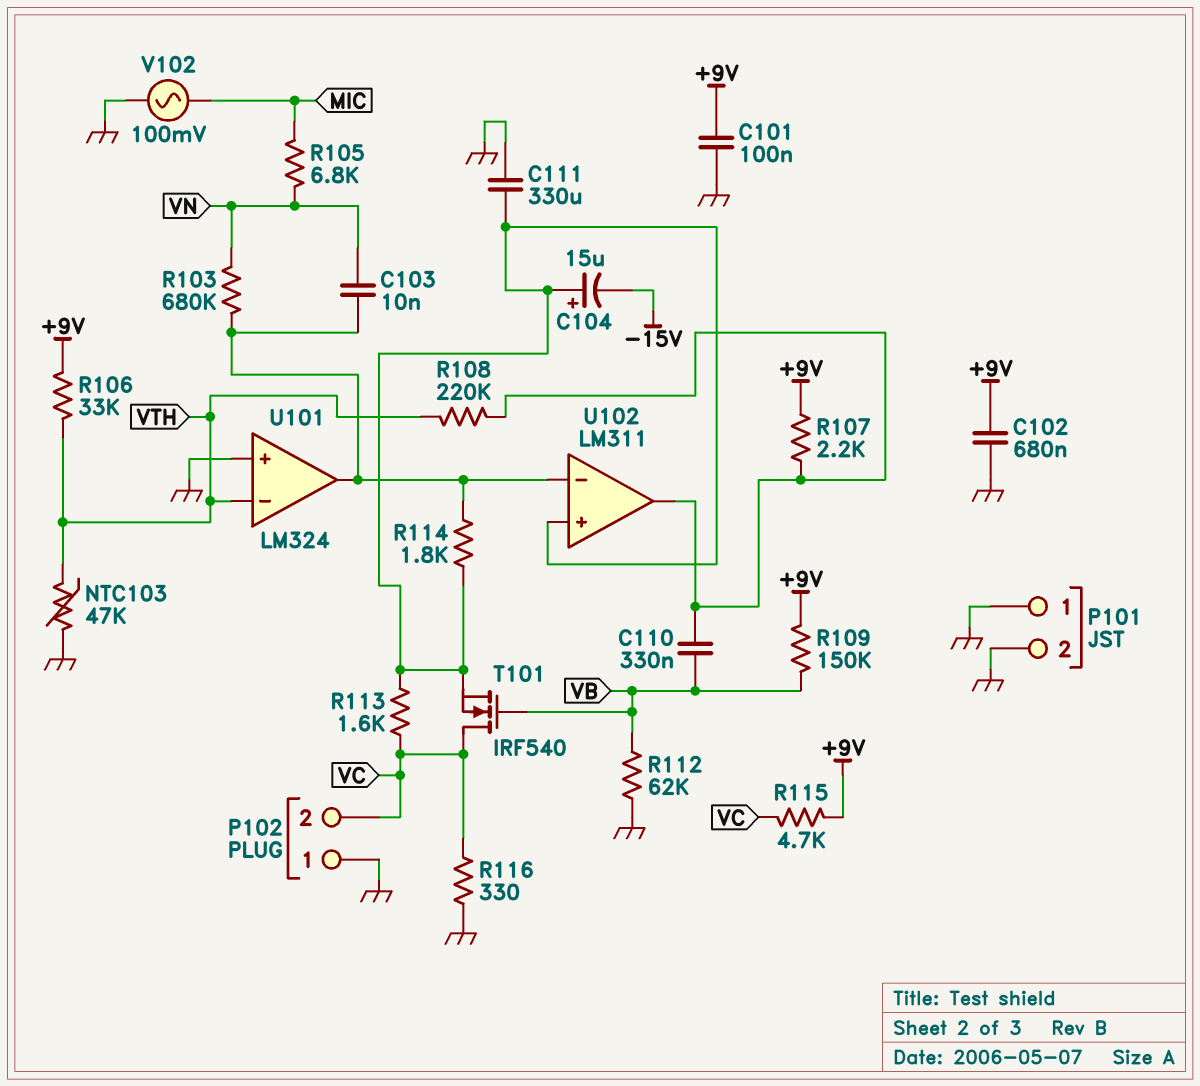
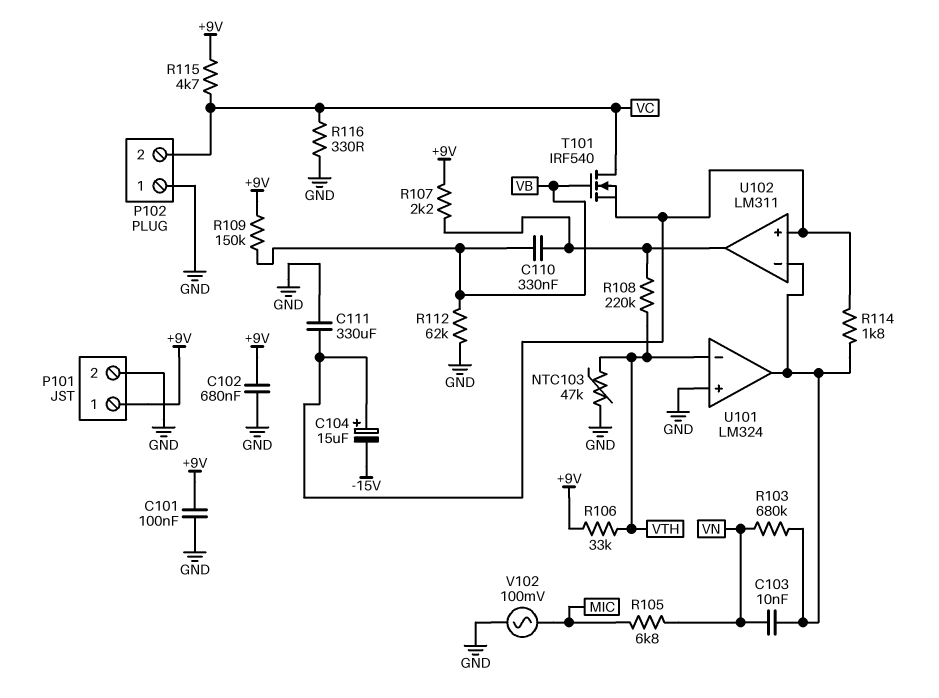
P101 pin 1: GND -> +9V
R113: 1.6k (U102/in+, VC) -> none

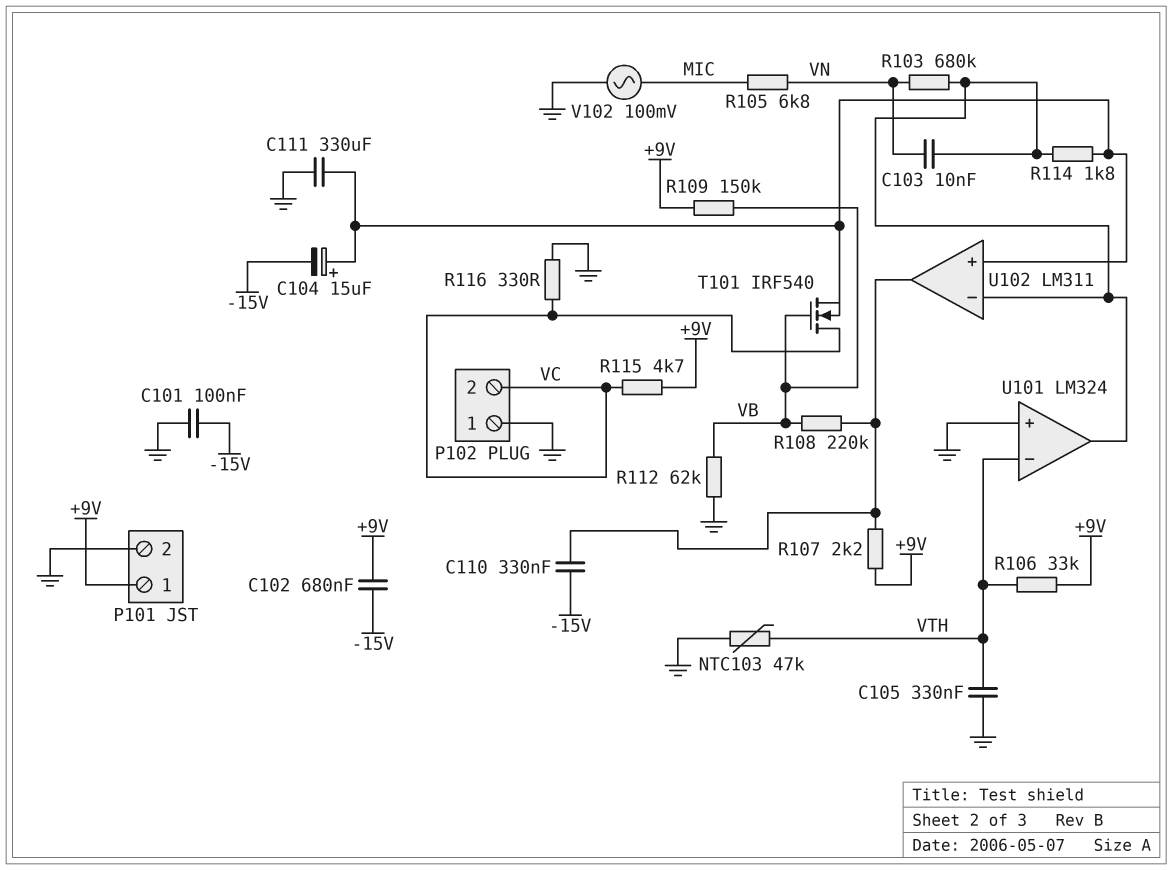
C101: 100nF (+9V, GND) -> 100nF (-15V, GND)
C102: 680nF (+9V, GND) -> 680nF (+9V, -15V)
C105: none -> 330nF (GND, VTH)
C110: 330nF (U102/out, VB) -> 330nF (-15V, U102/out)
R108: 220k (U102/out, VTH) -> 220k (U102/out, VB)

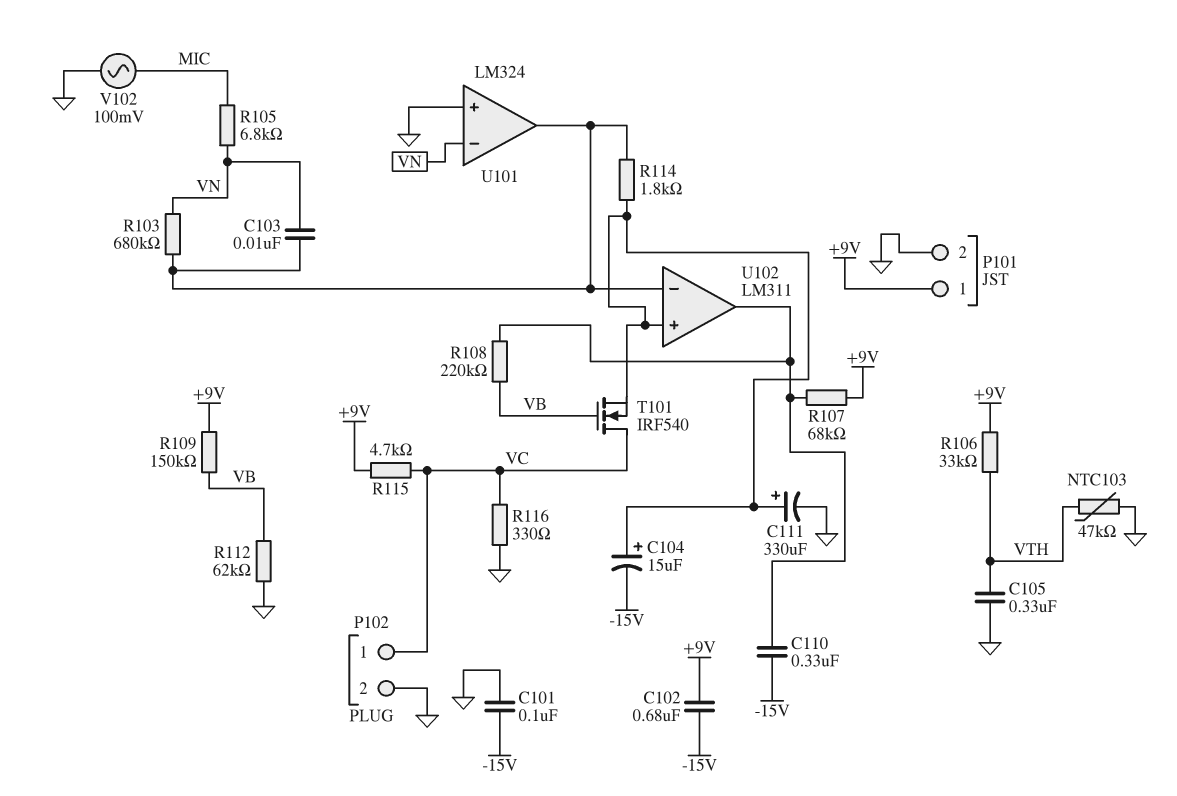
C111: 330uF (GND, U102/in+) -> 330uF (plus U102/in+, minus GND)
P102 pin 1: GND -> VC
P102 pin 2: VC -> GND
R107: 2.2k (+9V, U102/out) -> 68k (+9V, U102/out)
U101 pin in-: VTH -> VN

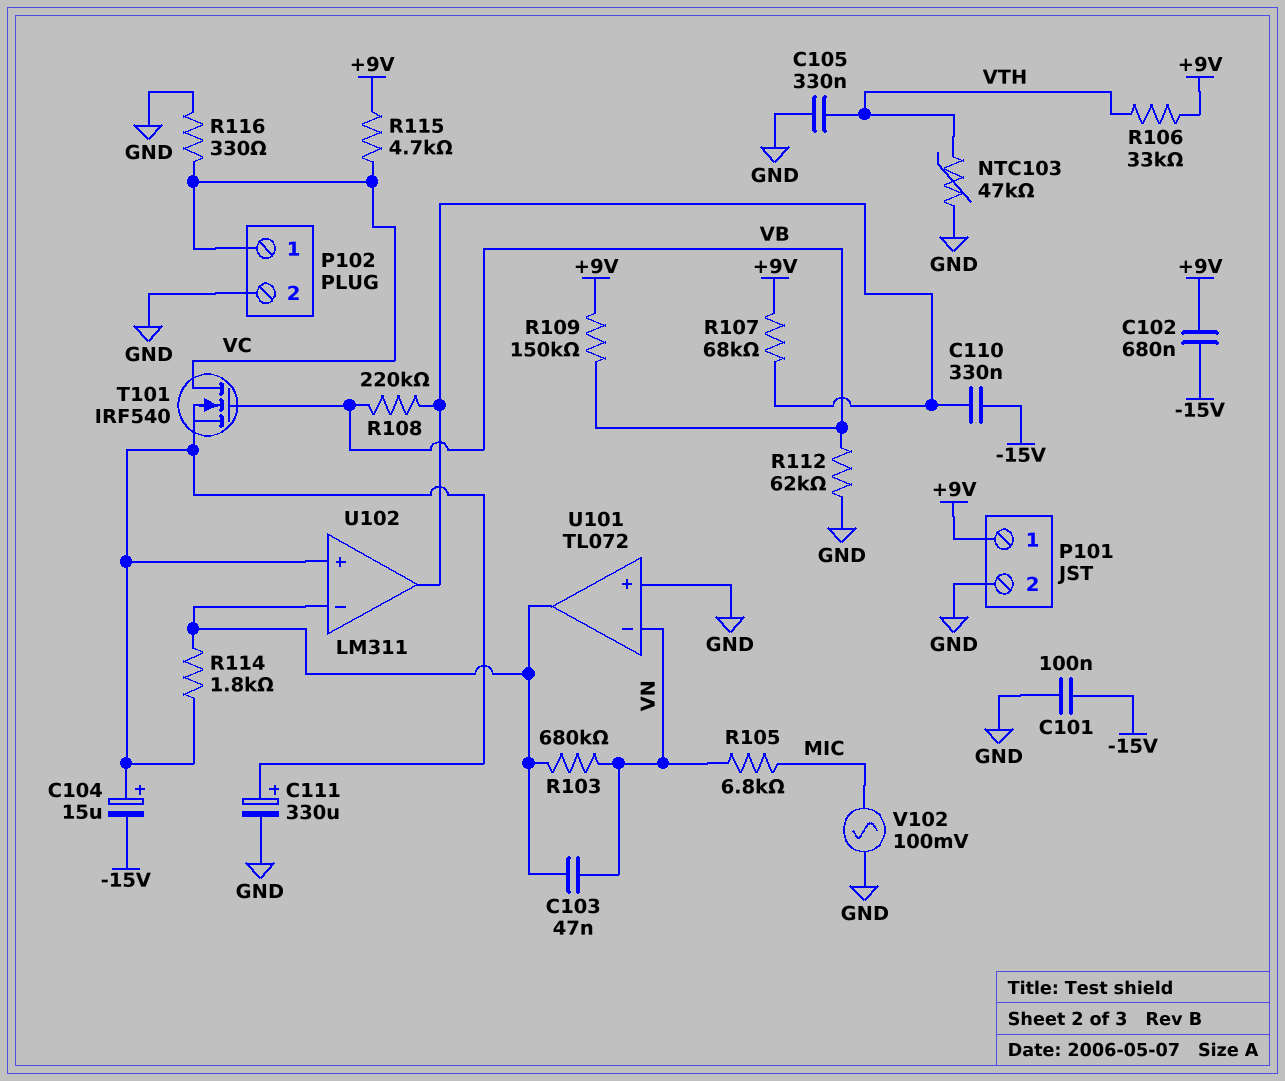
C103: 10nF (U101/out, VN) -> 47nF (U101/out, VN)
U101: LM324 -> TL072

